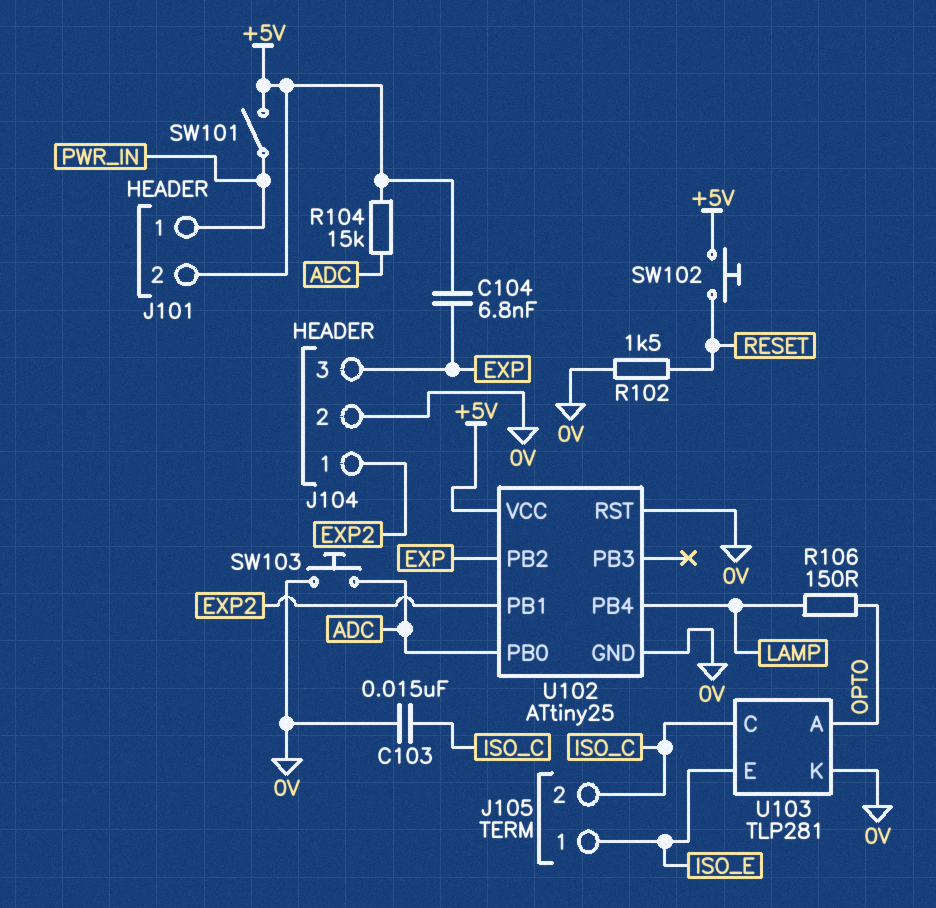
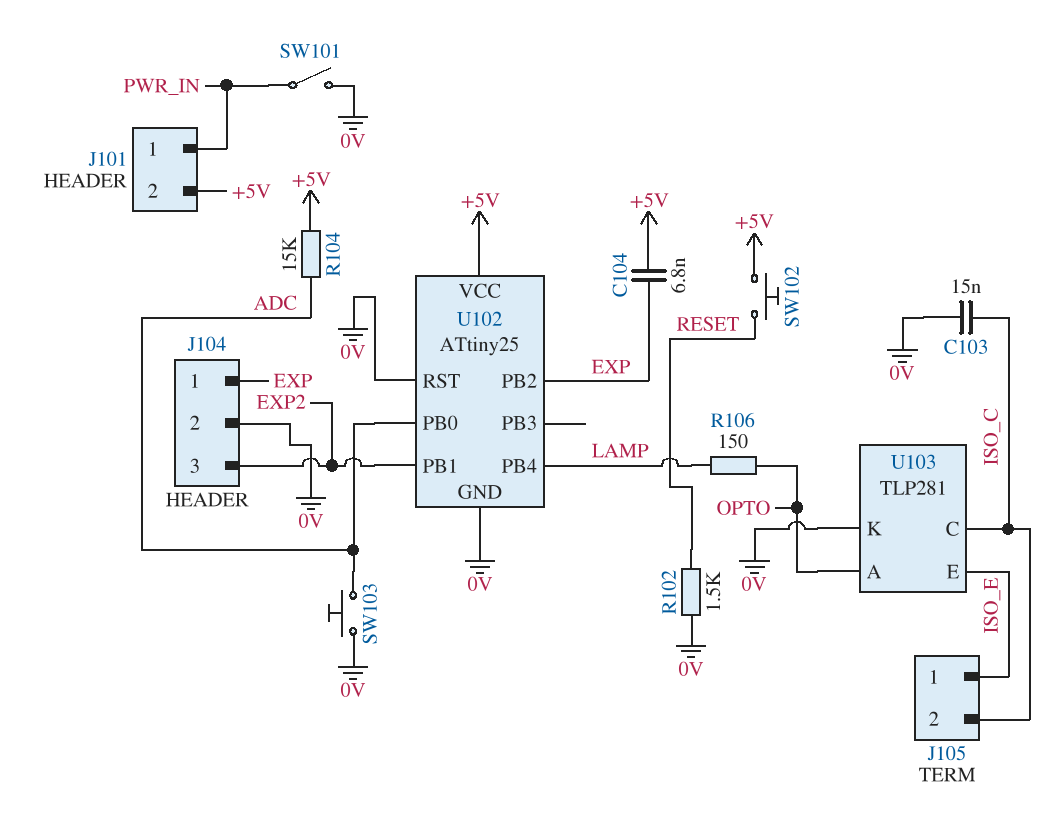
J104 pin 1: EXP2 -> EXP
J104 pin 3: EXP -> EXP2
SW101: switch (+5V, PWR_IN) -> switch (0V, PWR_IN)

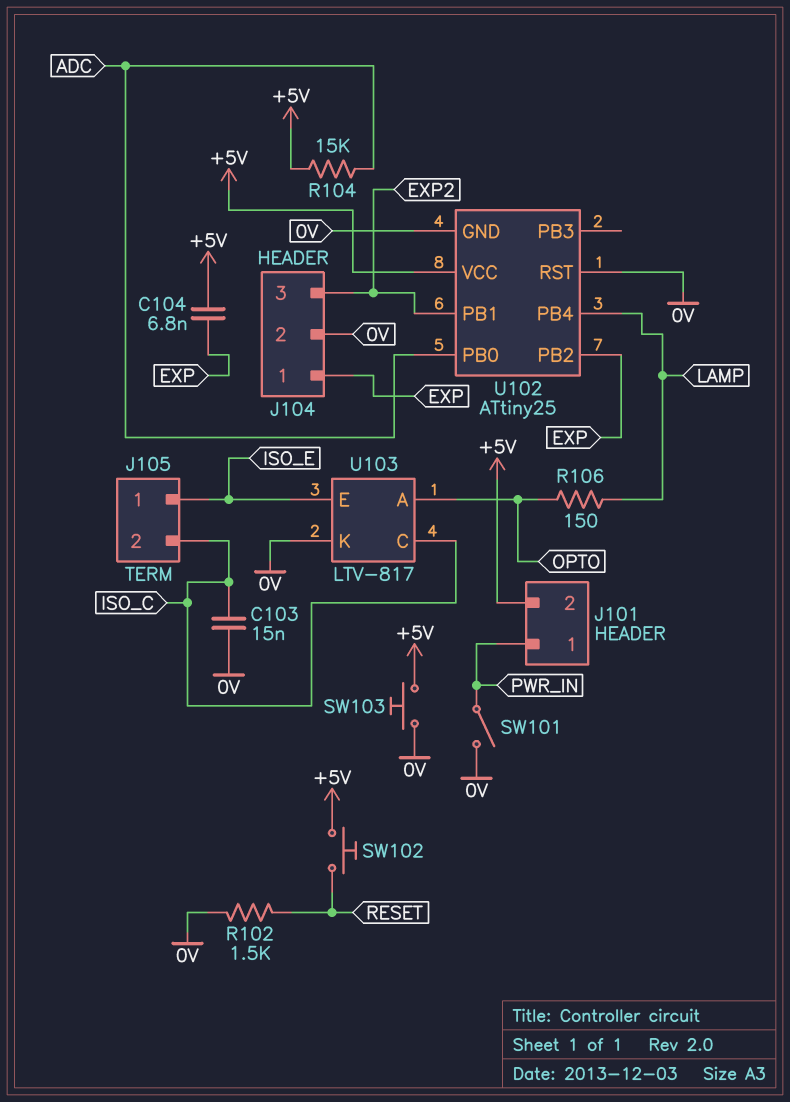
SW103: button (0V, ADC) -> button (+5V, 0V)
U103: TLP281 -> LTV-817

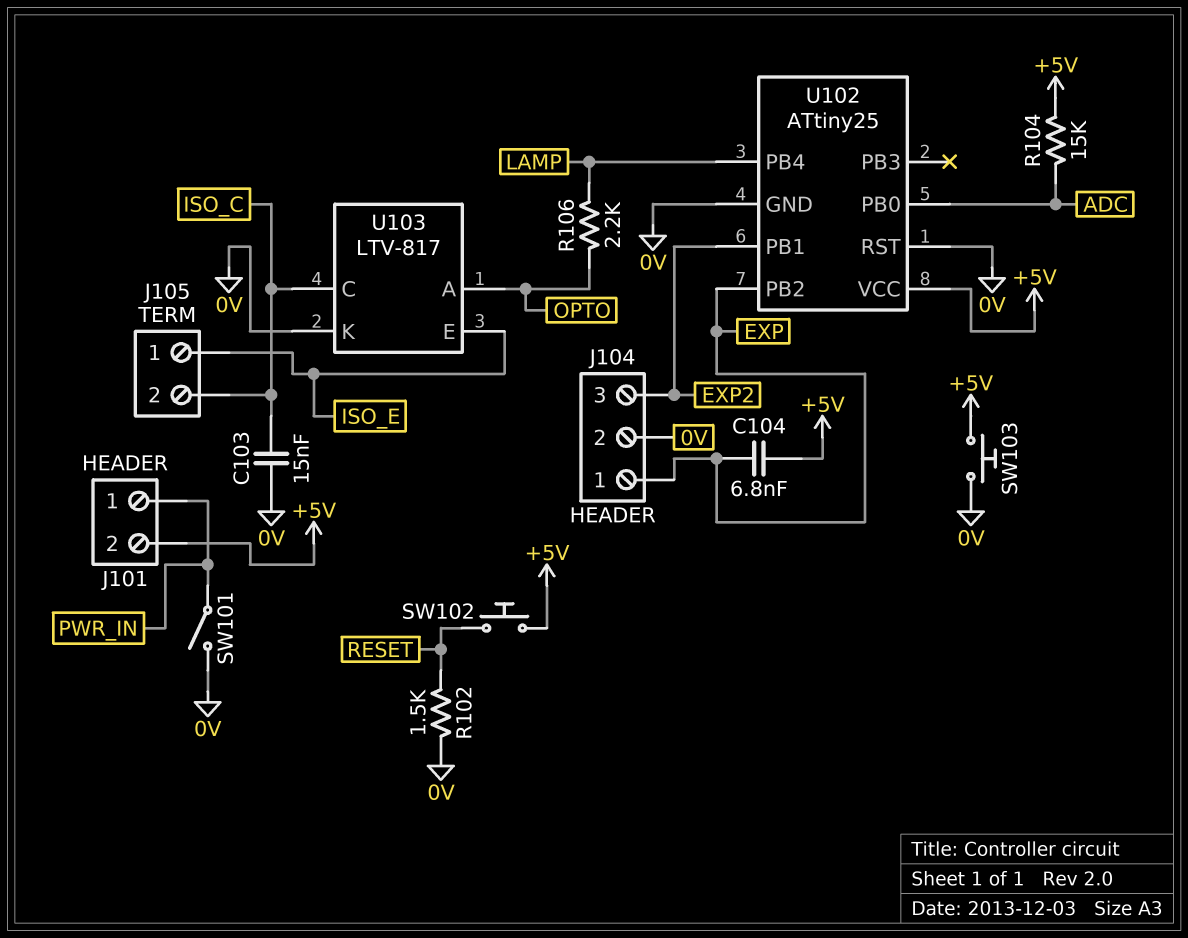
R106: 150 (LAMP, OPTO) -> 2.2k (LAMP, OPTO)

